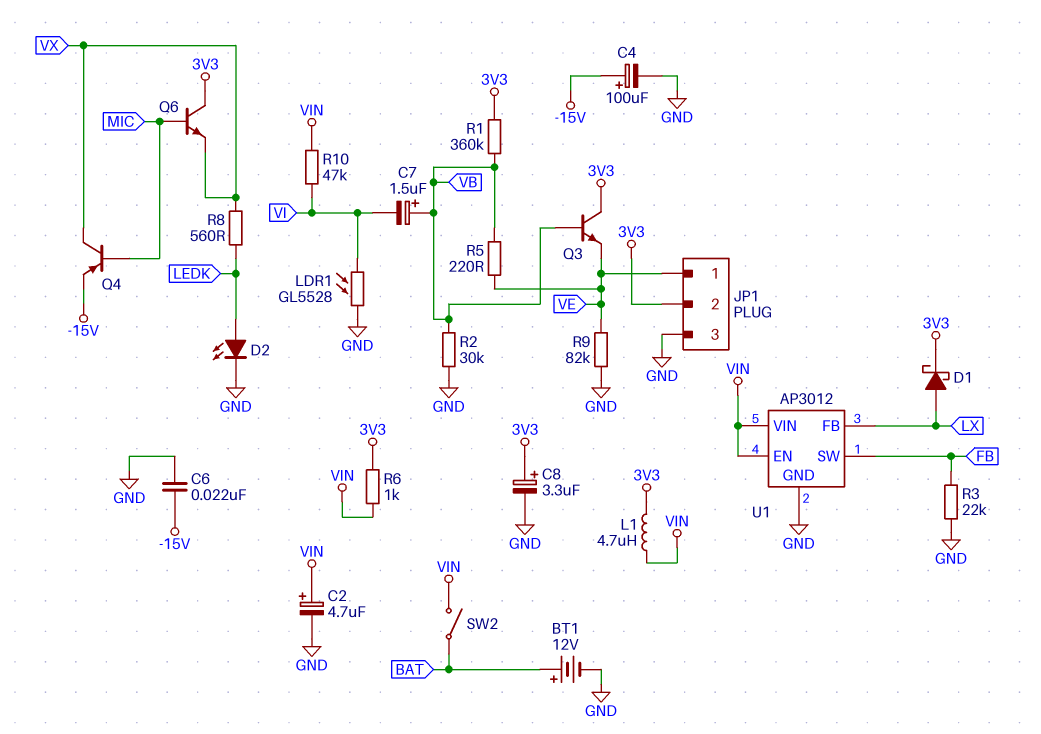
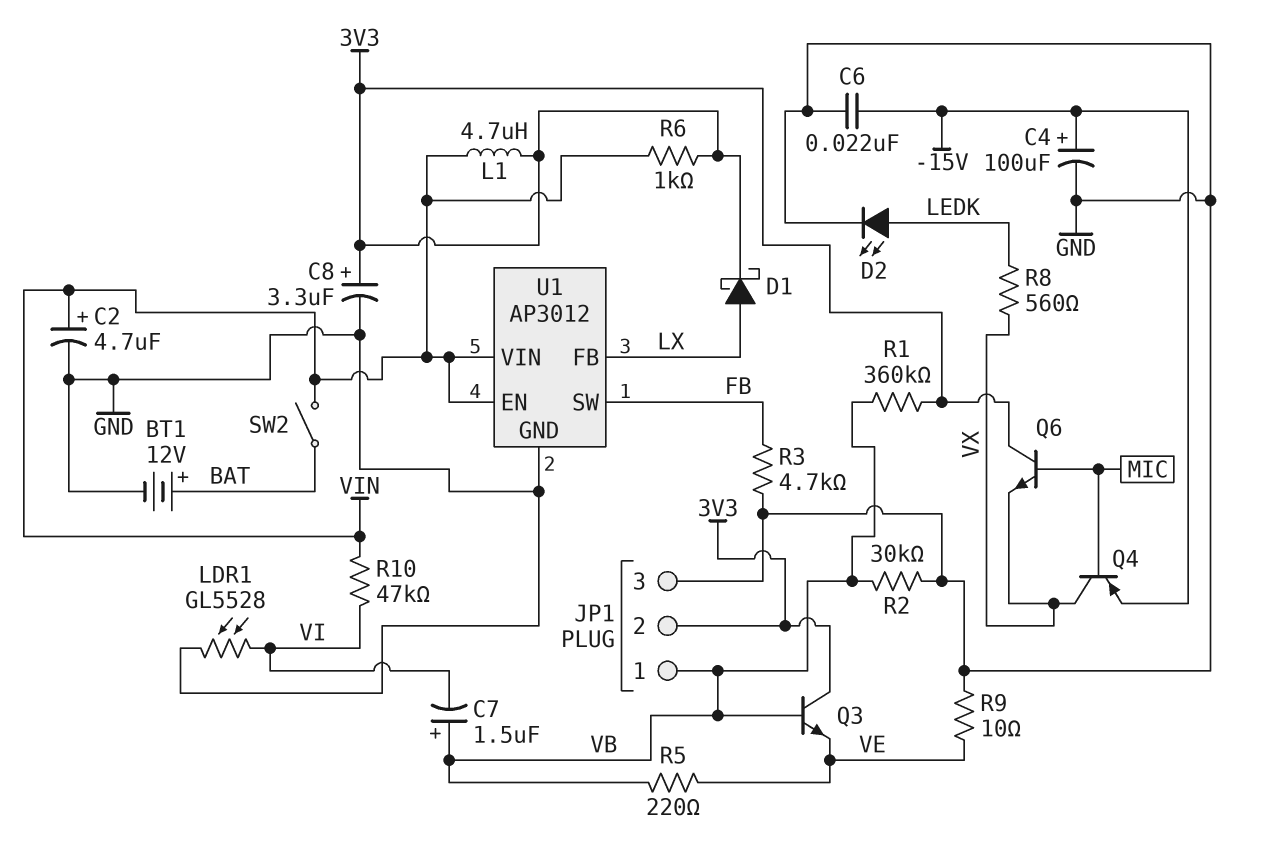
JP1 pin 1: VE -> VB
R3: 22k (FB, GND) -> 4.7k (FB, GND)
R9: 82k (GND, VE) -> 10 (GND, VE)

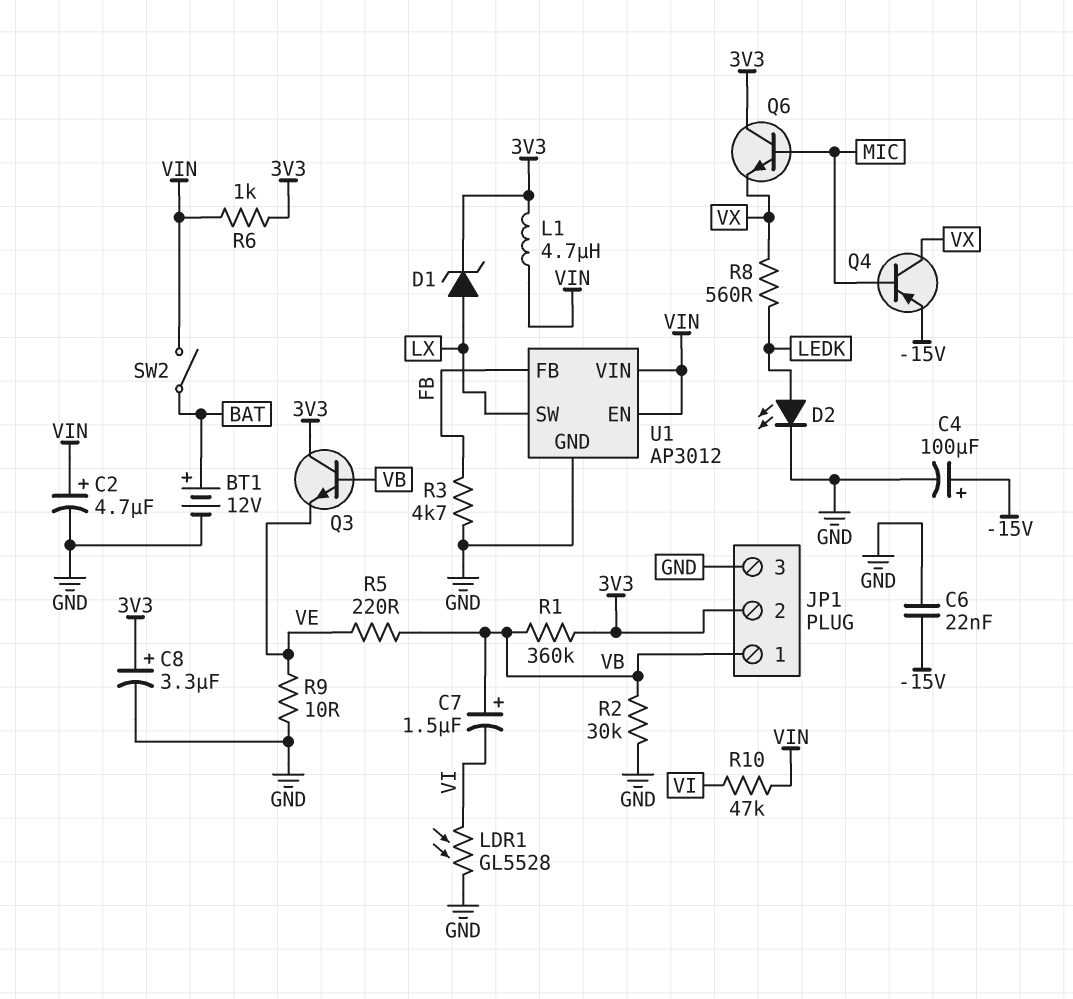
D1: schottky (A LX, K 3V3) -> zener (A LX, K 3V3)
U1 pin FB: LX -> FB
U1 pin SW: FB -> LX

